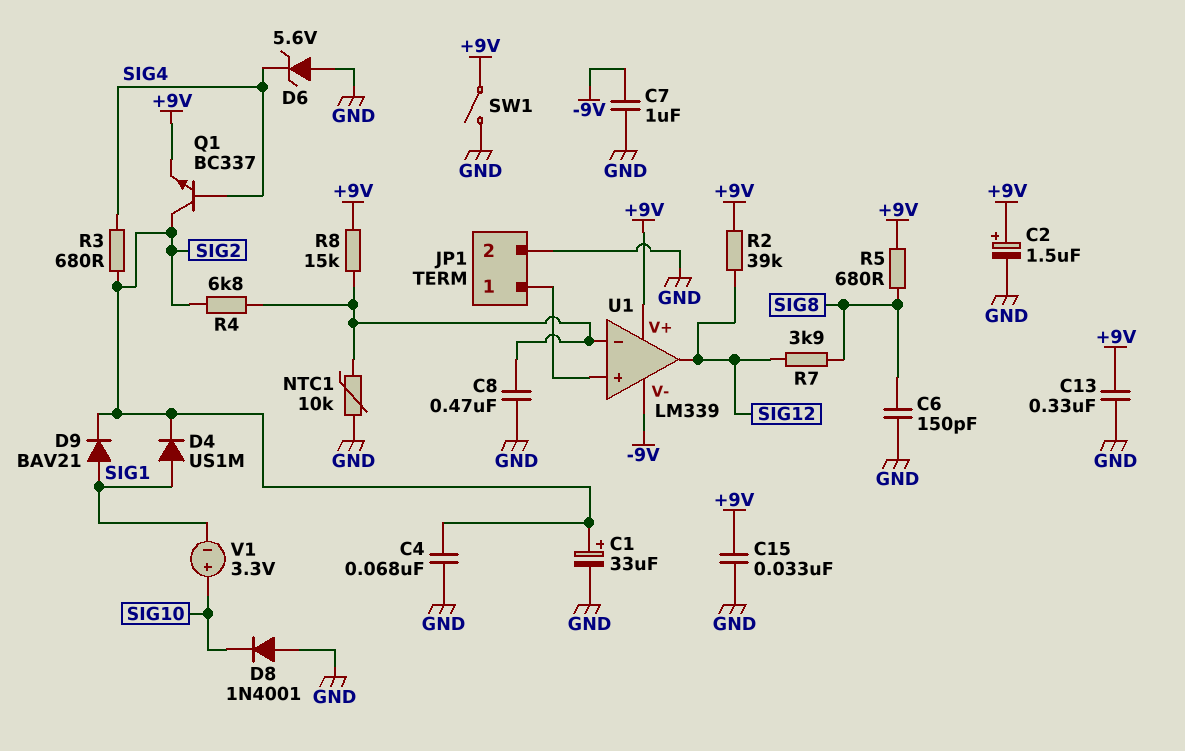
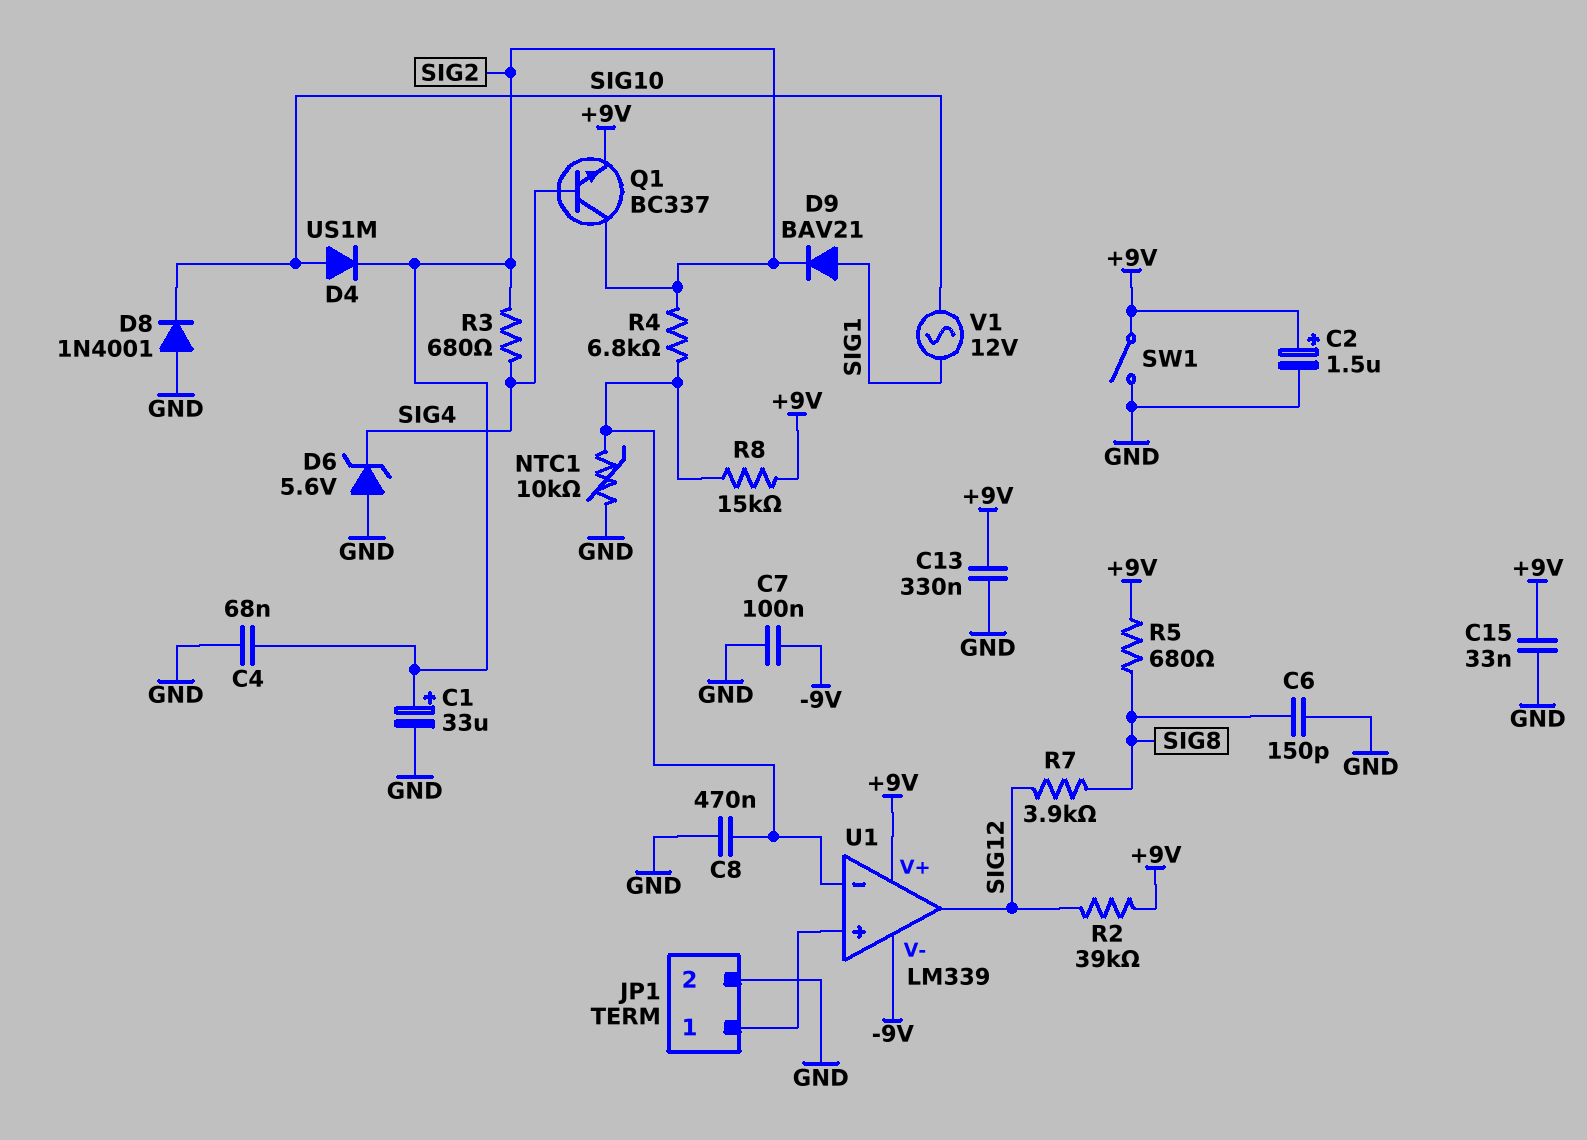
C7: 1uF (-9V, GND) -> 100nF (-9V, GND)
D4: diode US1M (A SIG1, K SIG2) -> diode US1M (A SIG10, K SIG2)
V1: 3.3V (plus SIG10, minus SIG1) -> AC 12V (SIG1, SIG10)

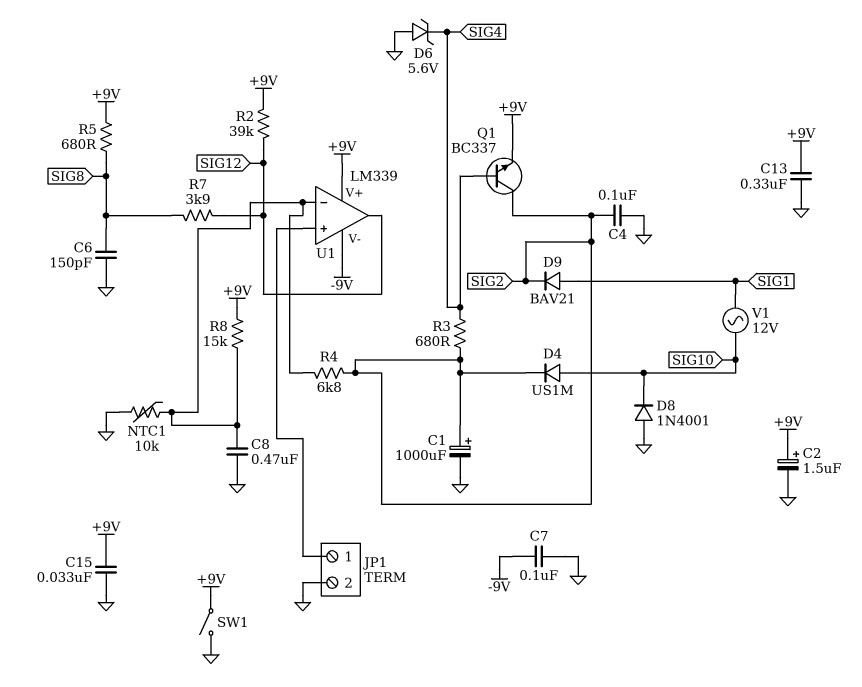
C1: 33uF (plus SIG2, minus GND) -> 1000uF (plus SIG2, minus GND)
C4: 68nF (GND, SIG2) -> 100nF (GND, SIG2)

